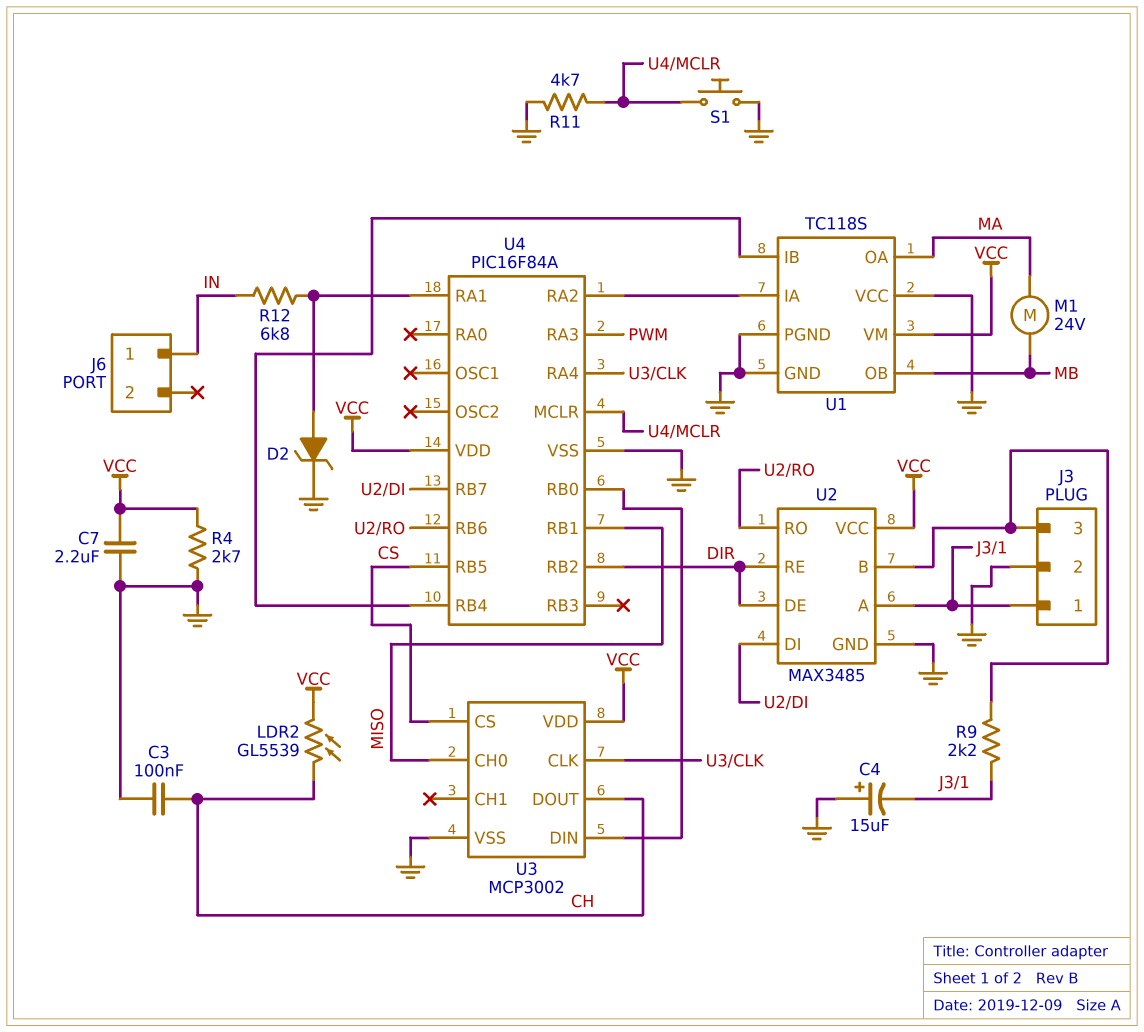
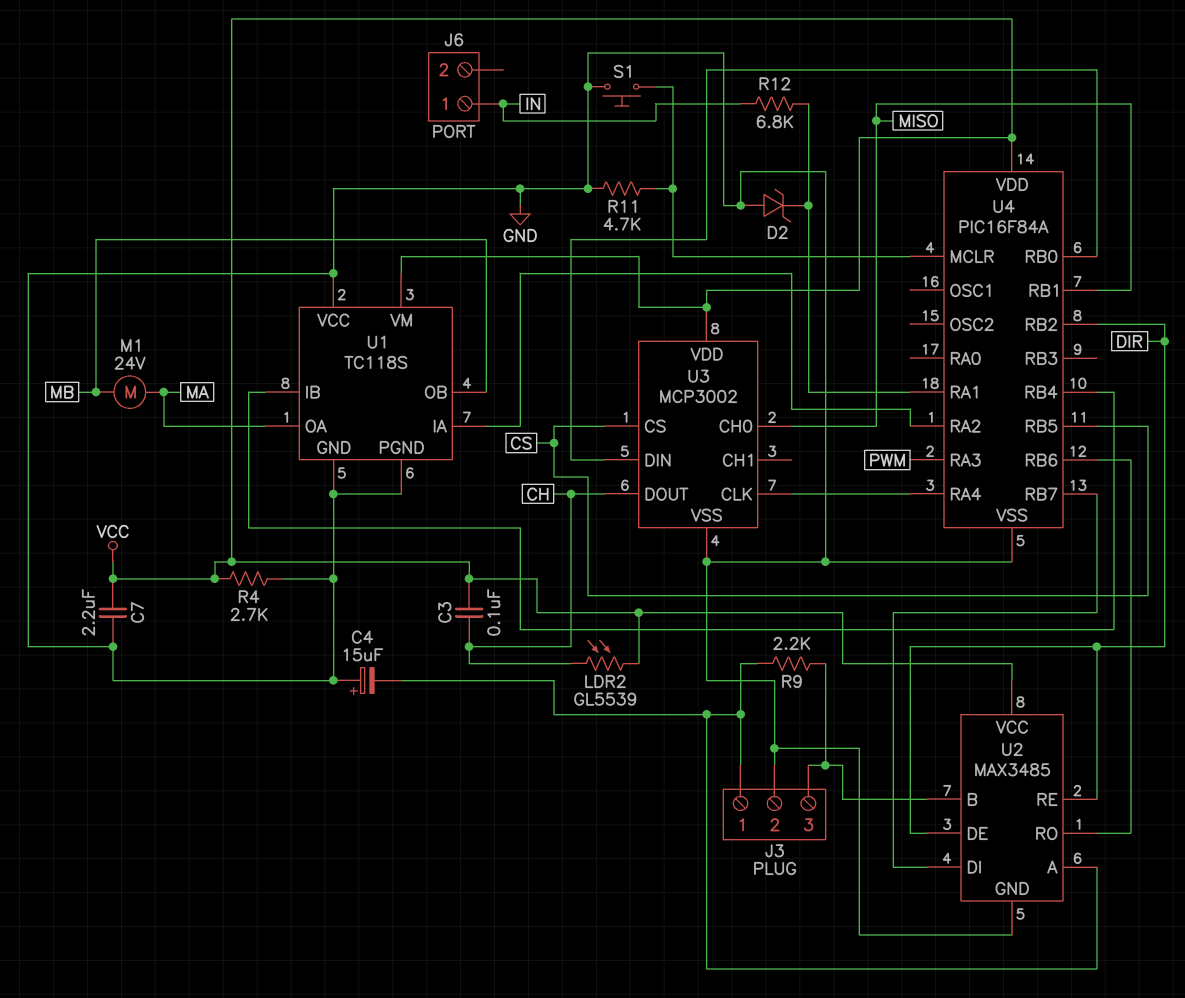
C3: 100nF (CH, GND) -> 100nF (CH, VCC)
D2: zener (A U4/RA1, K GND) -> zener (A GND, K U4/RA1)

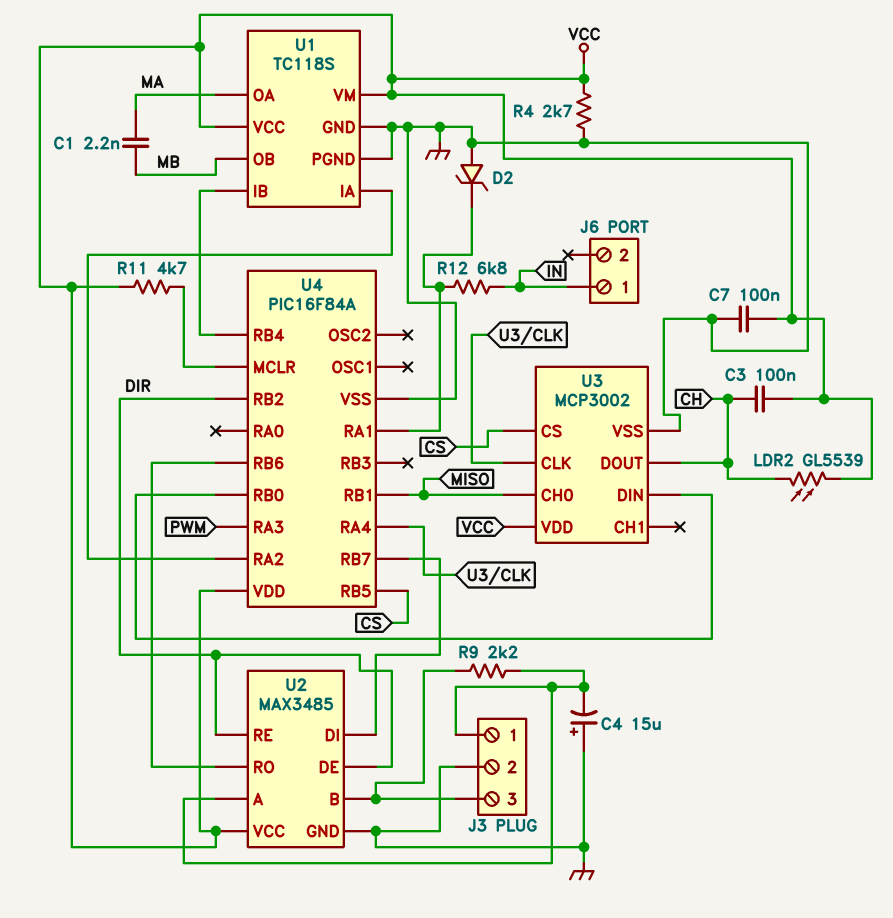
C1: none -> 2.2nF (MA, MB)
C7: 2.2uF (GND, VCC) -> 100nF (GND, VCC)
M1: motor 24V (MA, MB) -> none
R11: 4.7k (GND, U4/MCLR) -> 4.7k (U4/MCLR, VCC)
S1: button (GND, U4/MCLR) -> none
U1 pin VCC: GND -> VCC

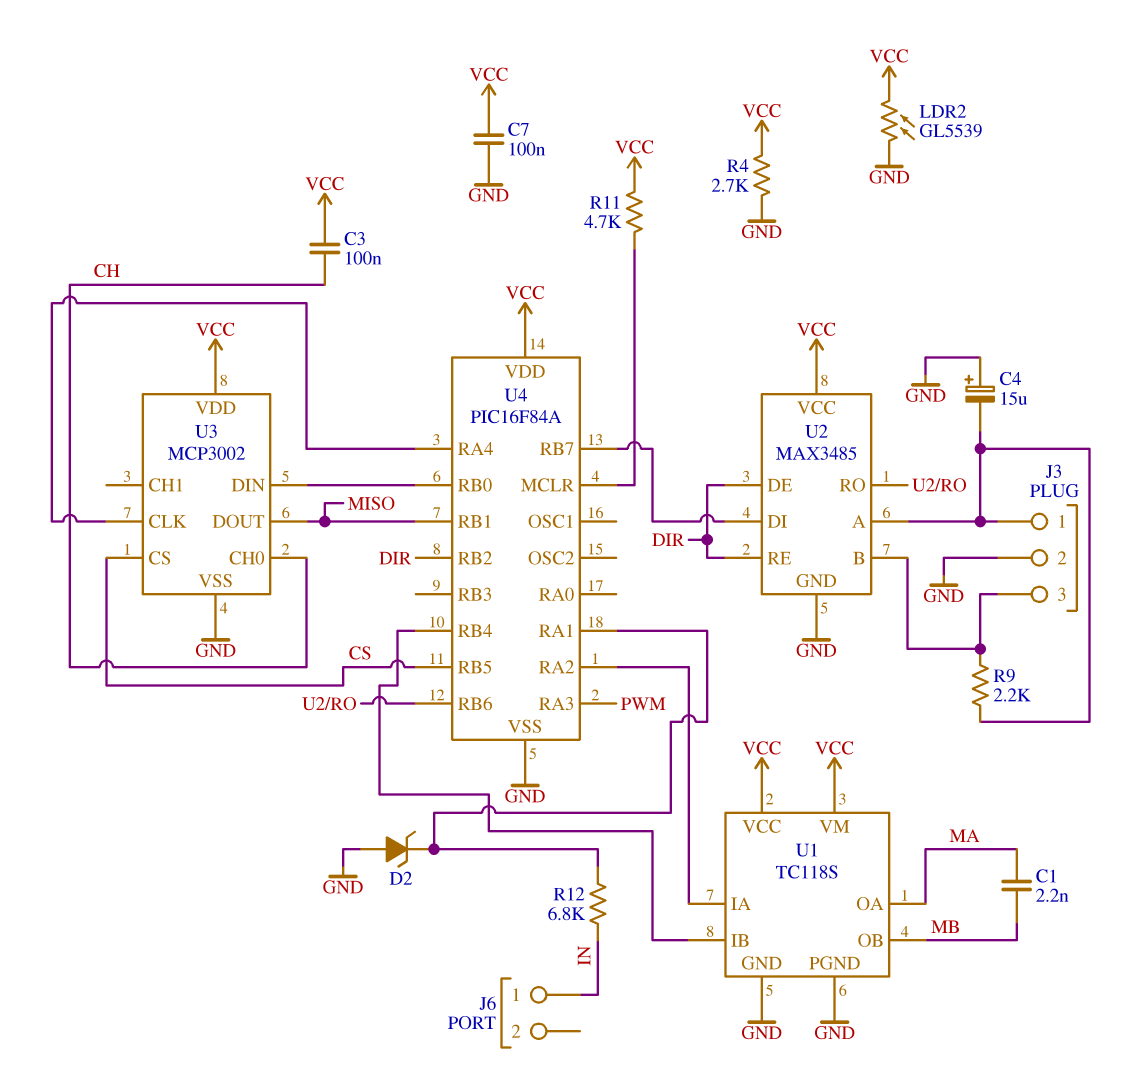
LDR2: GL5539 (CH, VCC) -> GL5539 (GND, VCC)
U3 pin CH0: MISO -> CH
U3 pin DOUT: CH -> MISO

